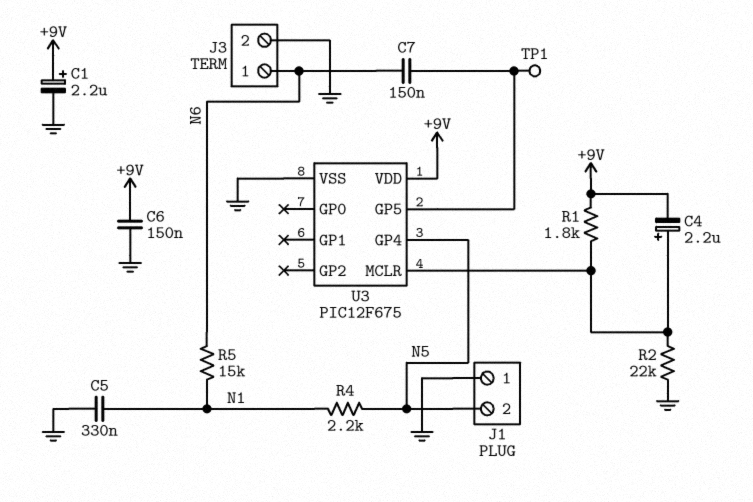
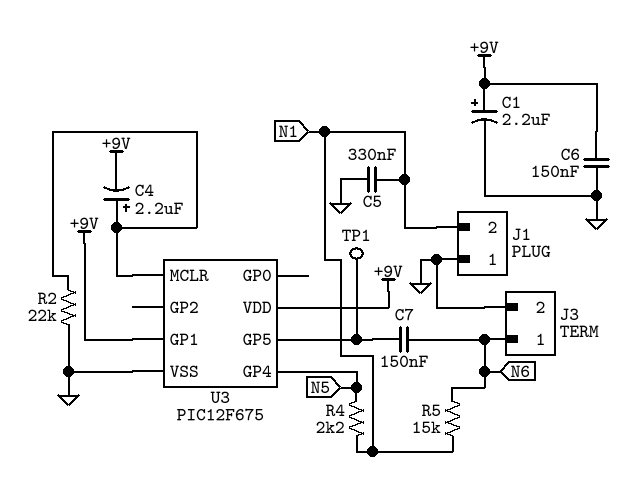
J1 pin 2: N5 -> N1
R1: 1.8k (+9V, U3/MCLR) -> none
U3 pin GP1: none -> +9V

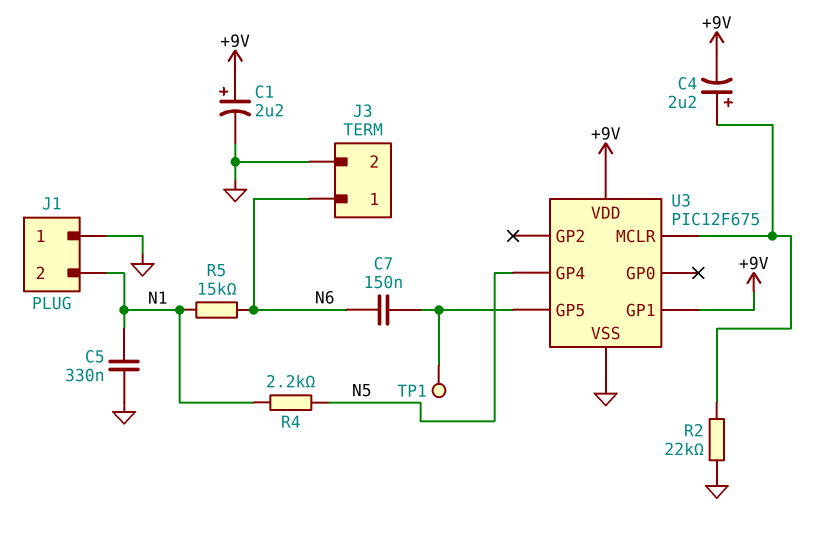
C6: 150nF (+9V, GND) -> none

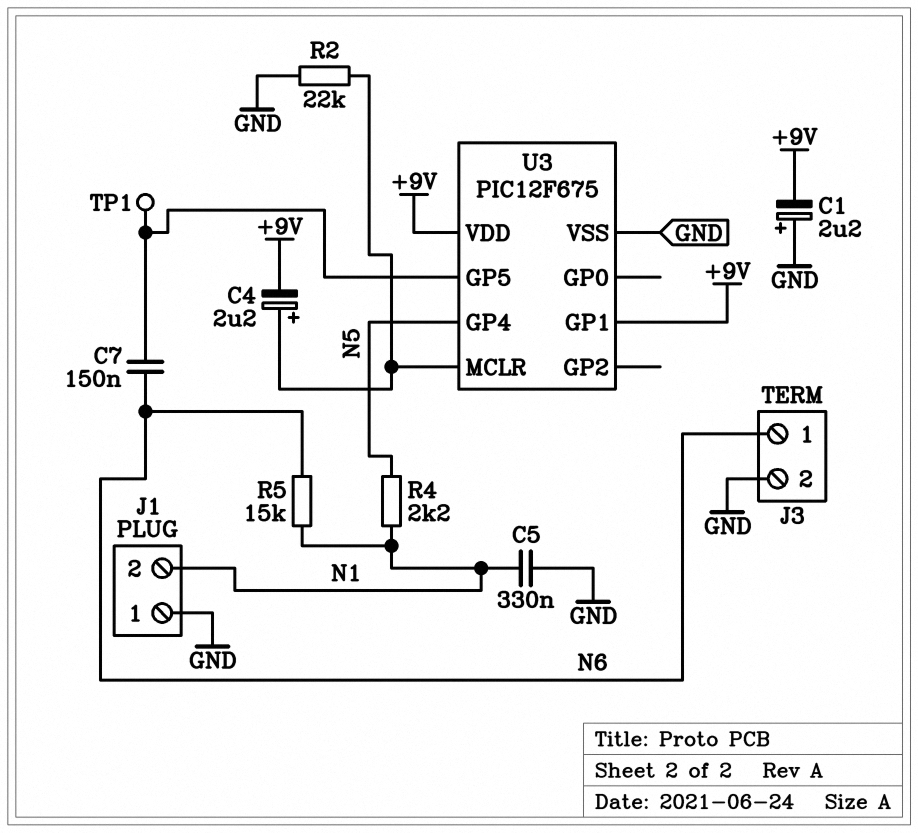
C1: 2.2uF (plus +9V, minus GND) -> 2.2uF (plus GND, minus +9V)

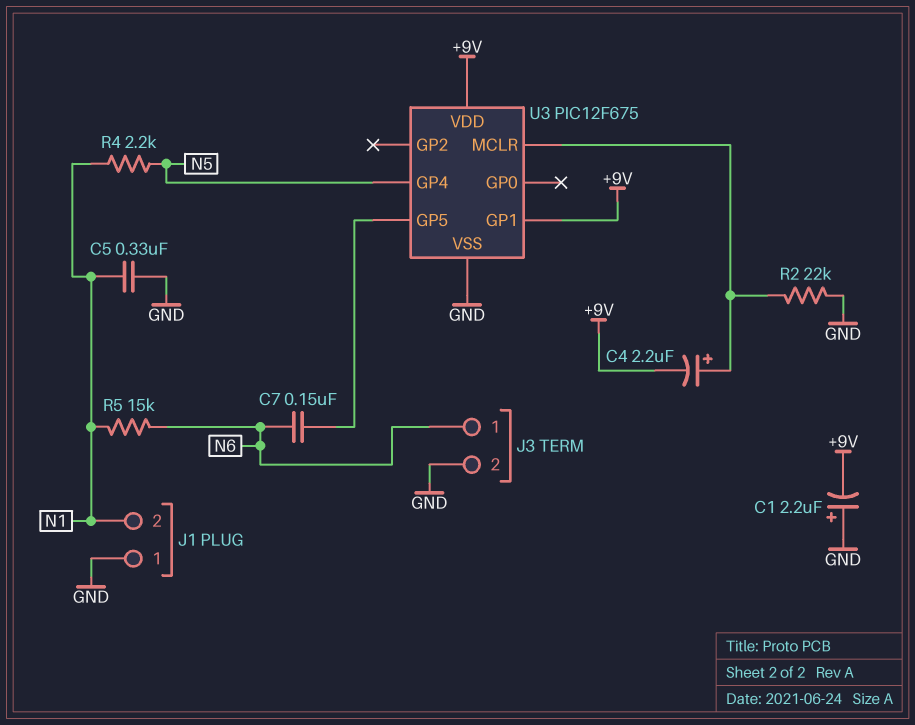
TP1: test point (U3/GP5) -> none

